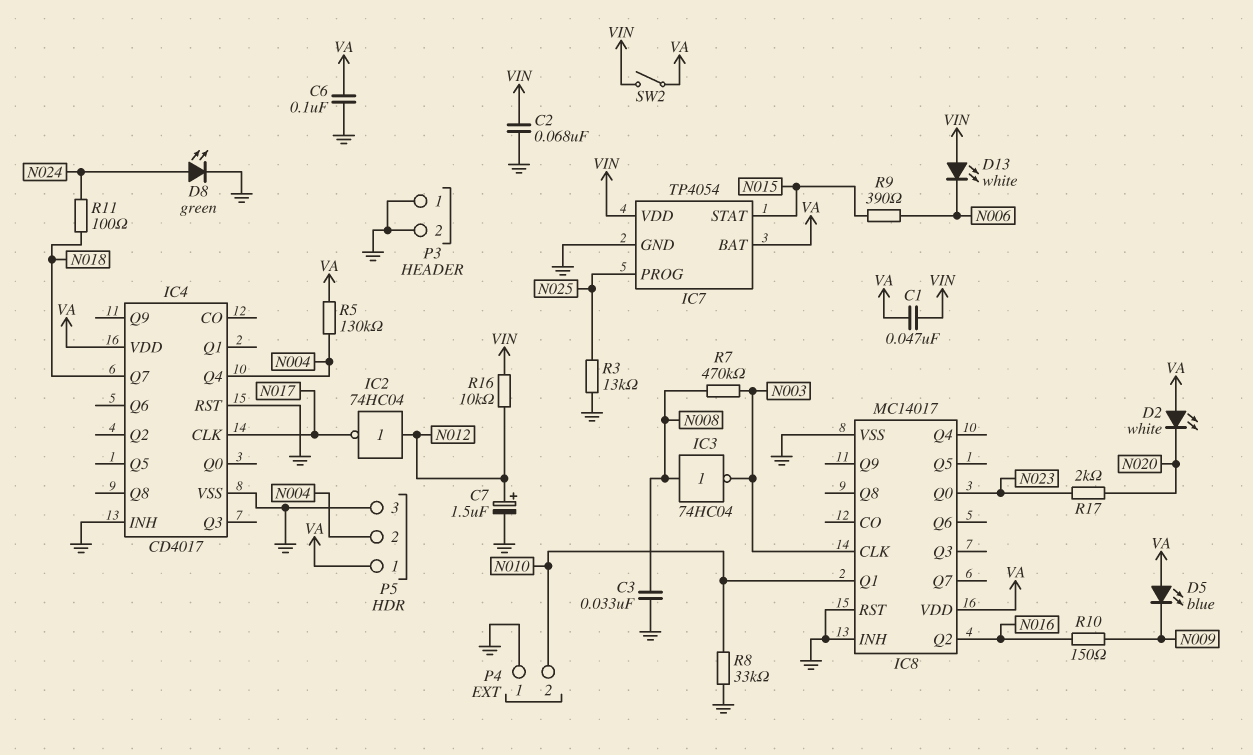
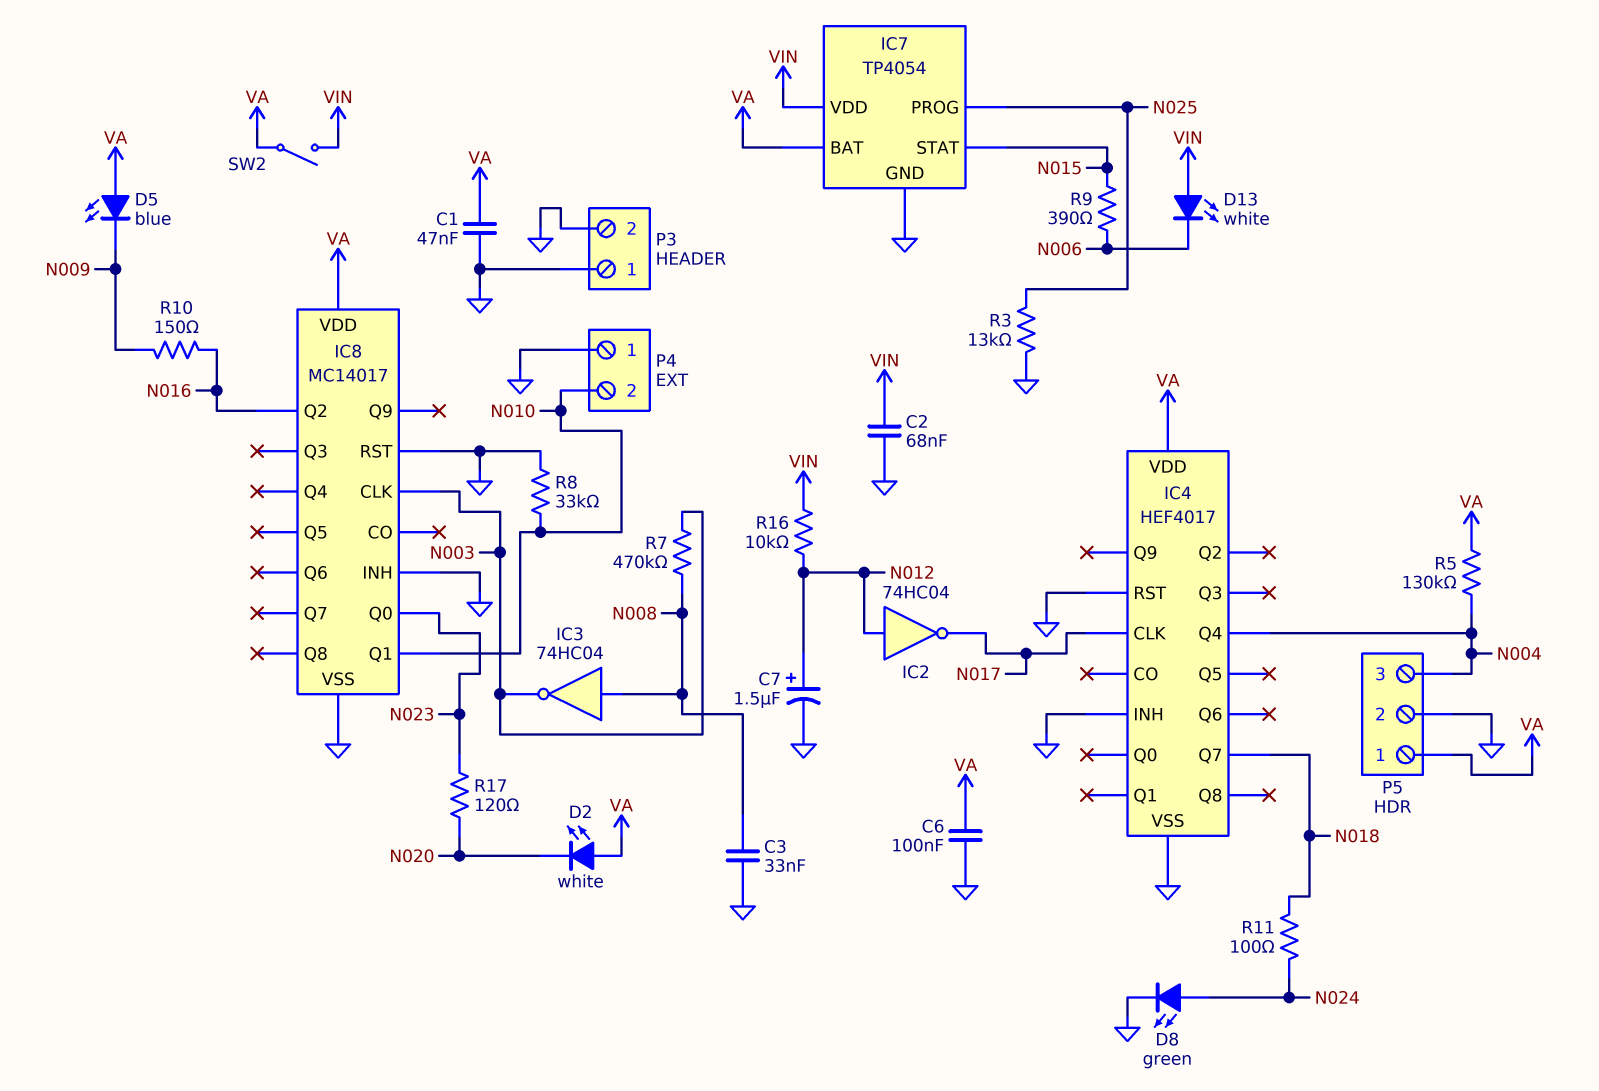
C1: 47nF (VA, VIN) -> 47nF (GND, VA)
IC4: CD4017 -> HEF4017
P5 pin 2: N004 -> GND
P5 pin 3: GND -> N004
R17: 2k (N020, N023) -> 120 (N020, N023)

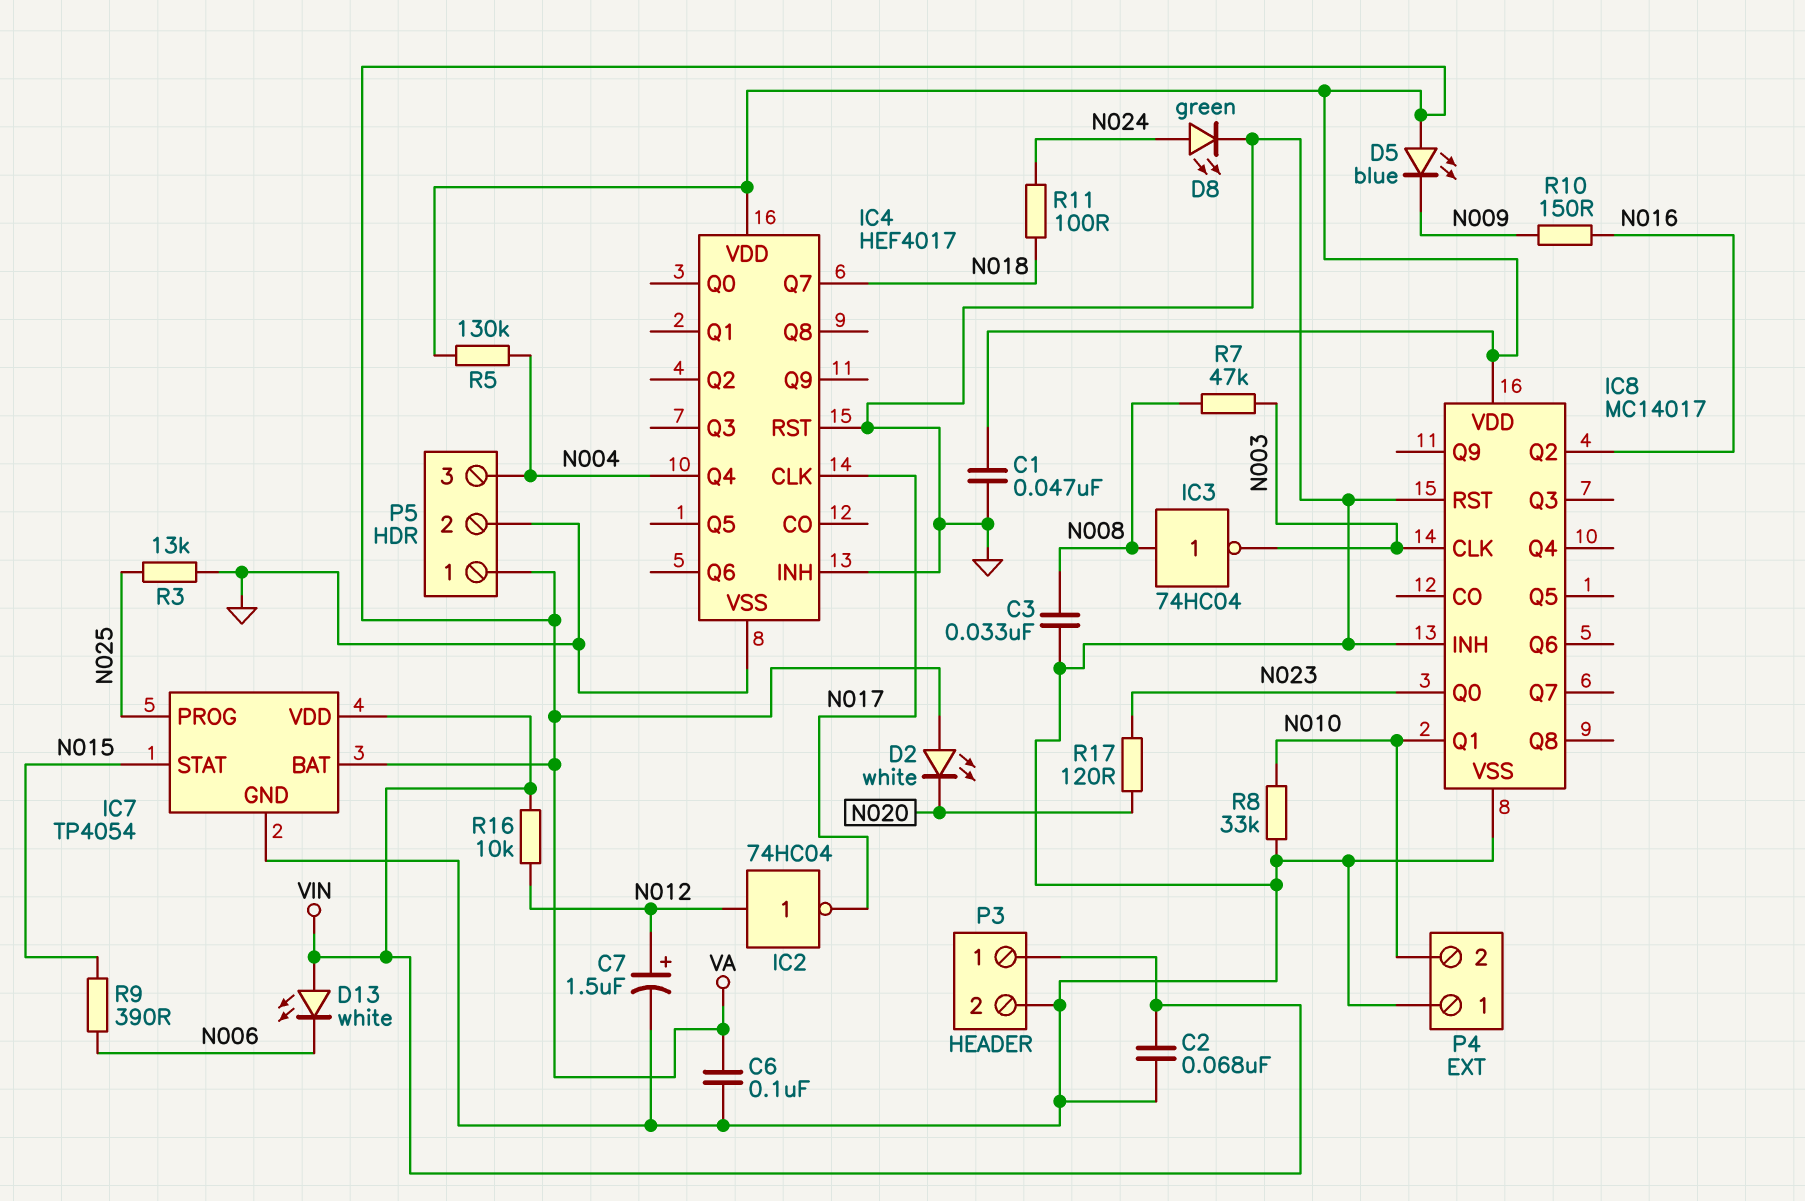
P3 pin 1: GND -> VIN
R7: 470k (N003, N008) -> 47k (N003, N008)
SW2: switch (VA, VIN) -> none

